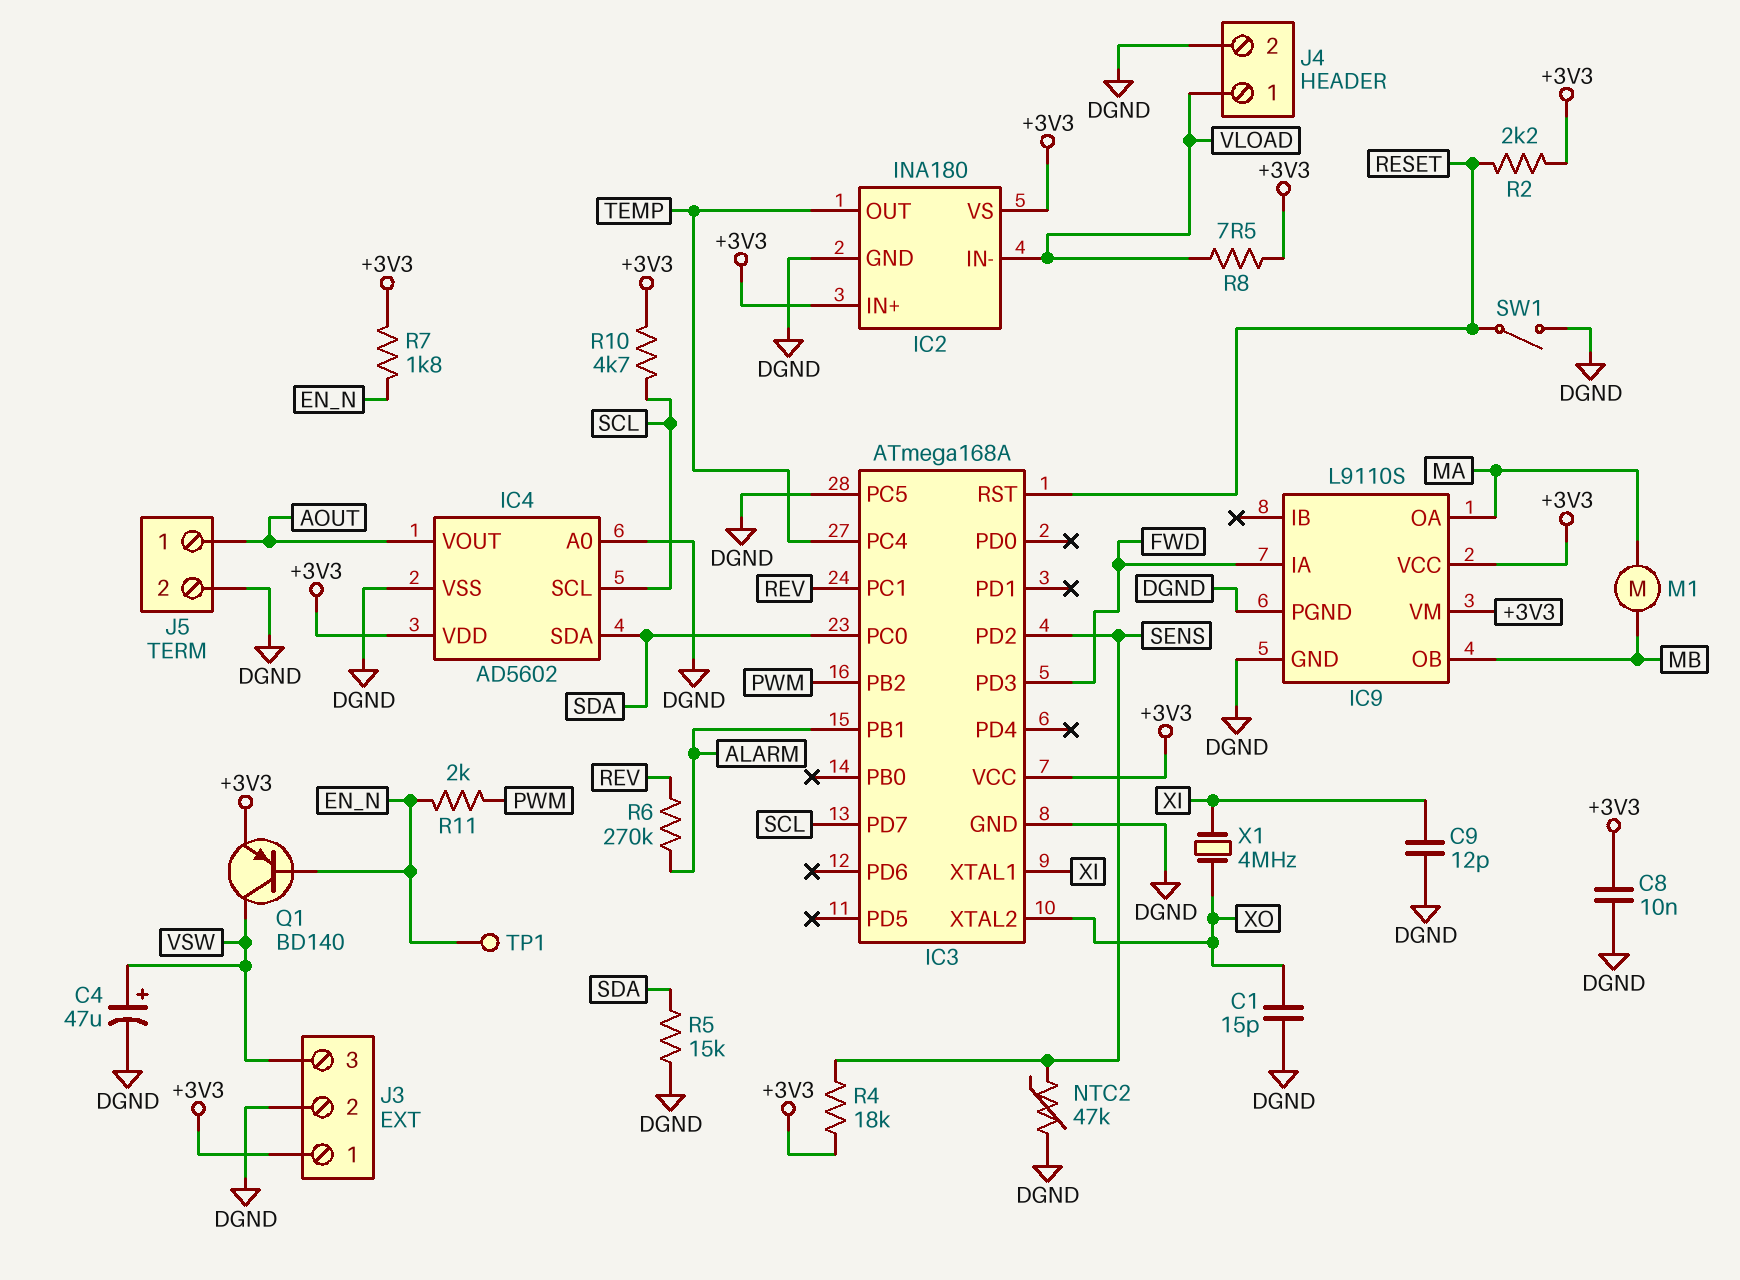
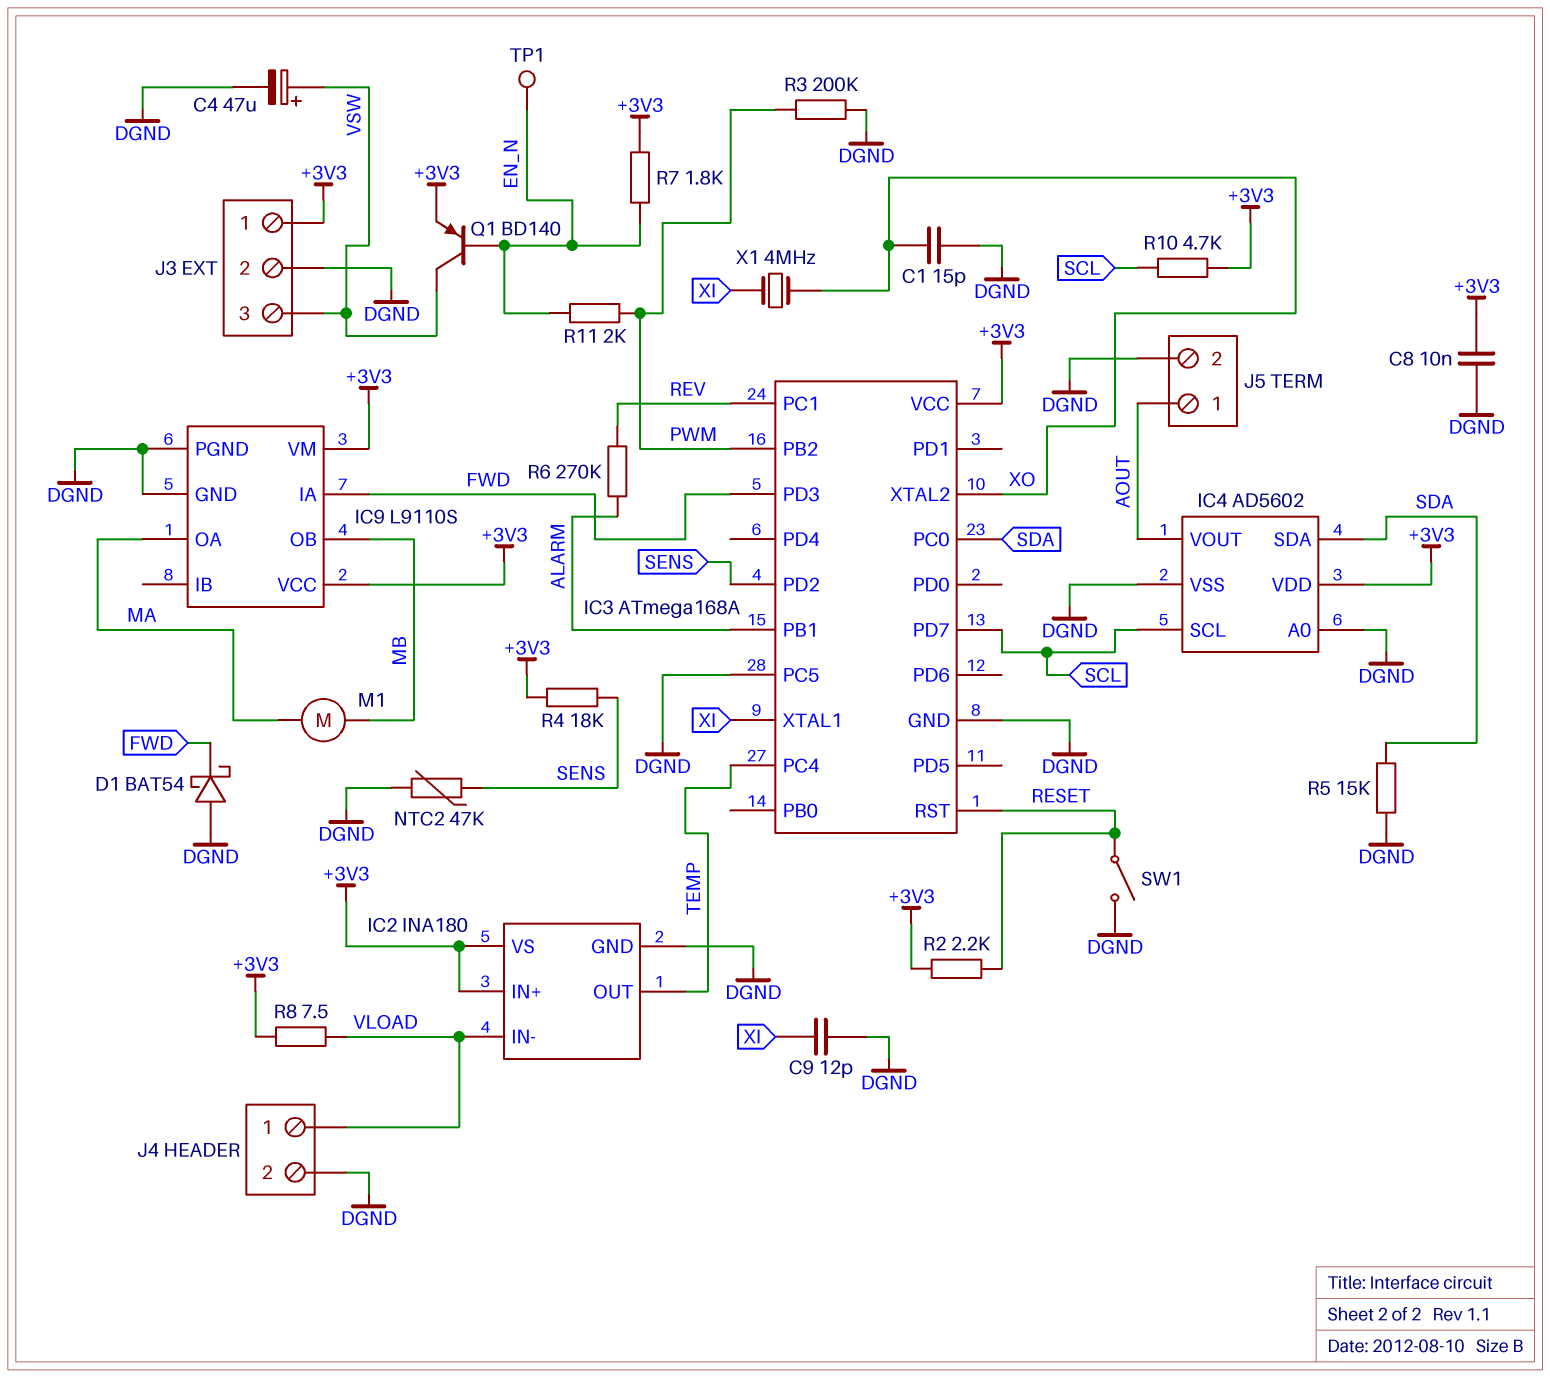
D1: none -> schottky BAT54 (A DGND, K FWD)
R3: none -> 200k (DGND, PWM)

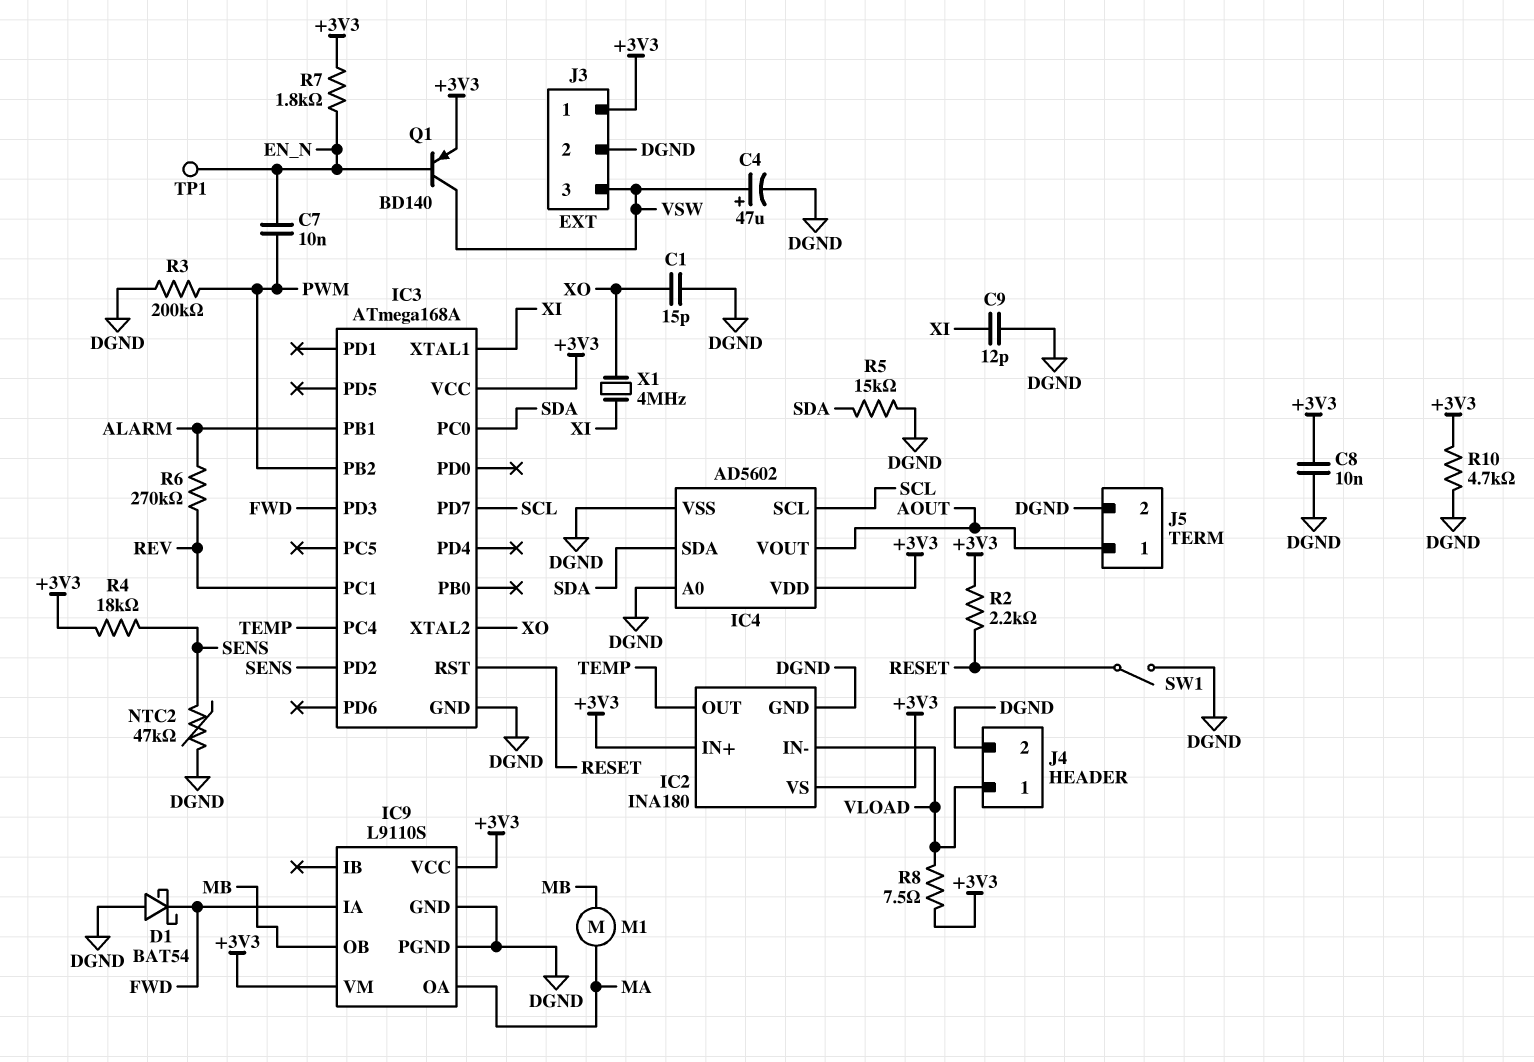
C7: none -> 10nF (EN_N, PWM)
IC3 pin PC5: DGND -> none
R10: 4.7k (+3V3, SCL) -> 4.7k (+3V3, DGND)
R11: 2k (EN_N, PWM) -> none

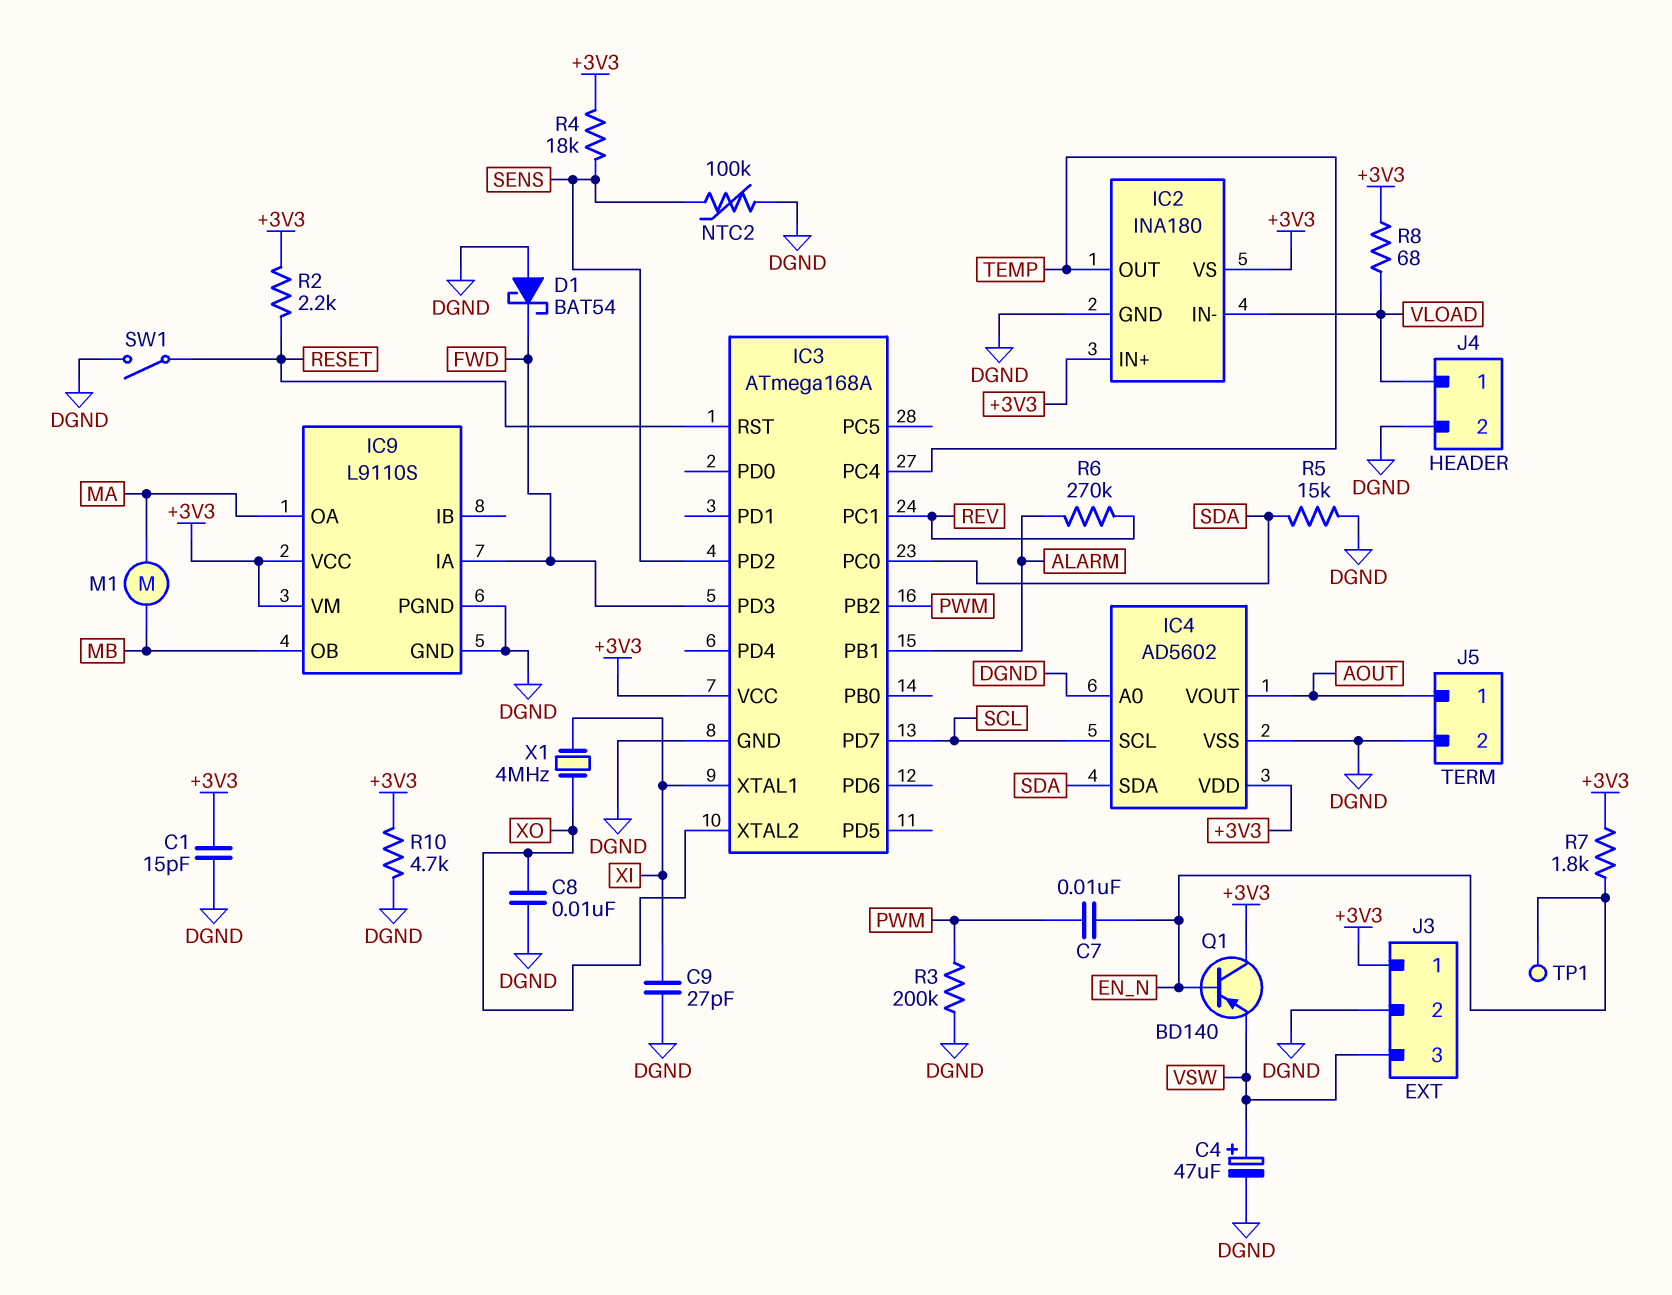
C1: 15pF (DGND, XO) -> 15pF (+3V3, DGND)
C8: 10nF (+3V3, DGND) -> 10nF (DGND, XO)
C9: 12pF (DGND, XI) -> 27pF (DGND, XI)
NTC2: 47k (DGND, SENS) -> 100k (DGND, SENS)
Q1: PNP BD140 (B EN_N, C VSW, E +3V3) -> PNP BD140 (B EN_N, C +3V3, E VSW)
R8: 7.5 (+3V3, VLOAD) -> 68 (+3V3, VLOAD)

